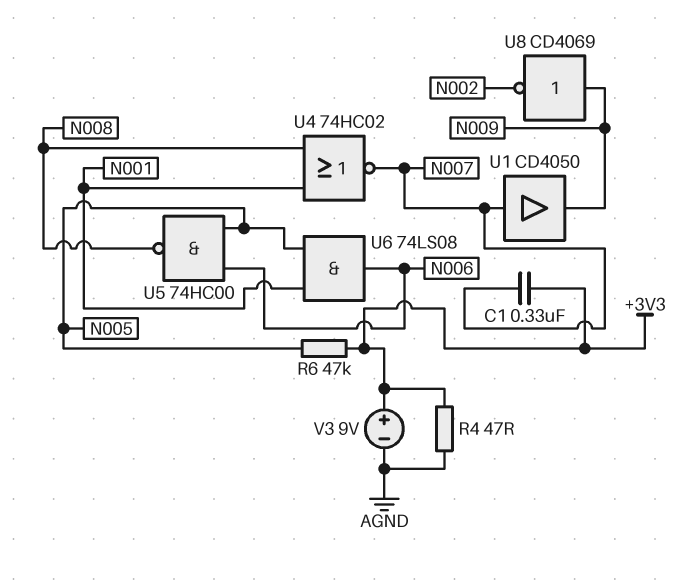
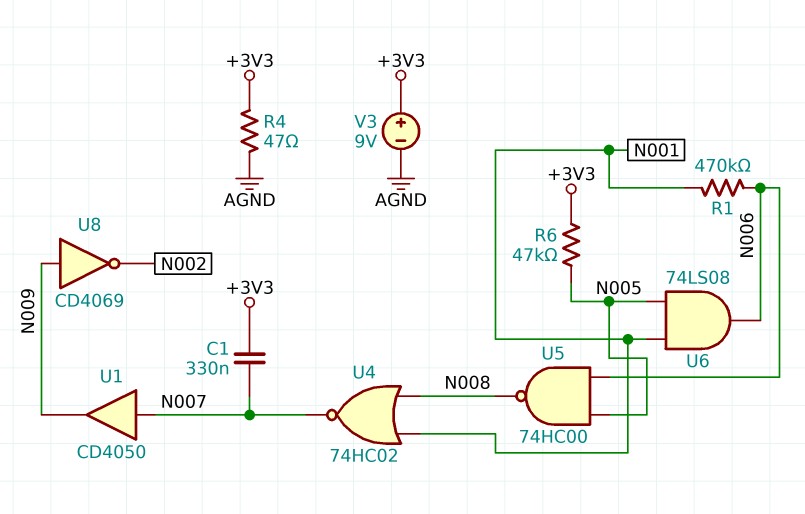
R1: none -> 470k (N001, N006)

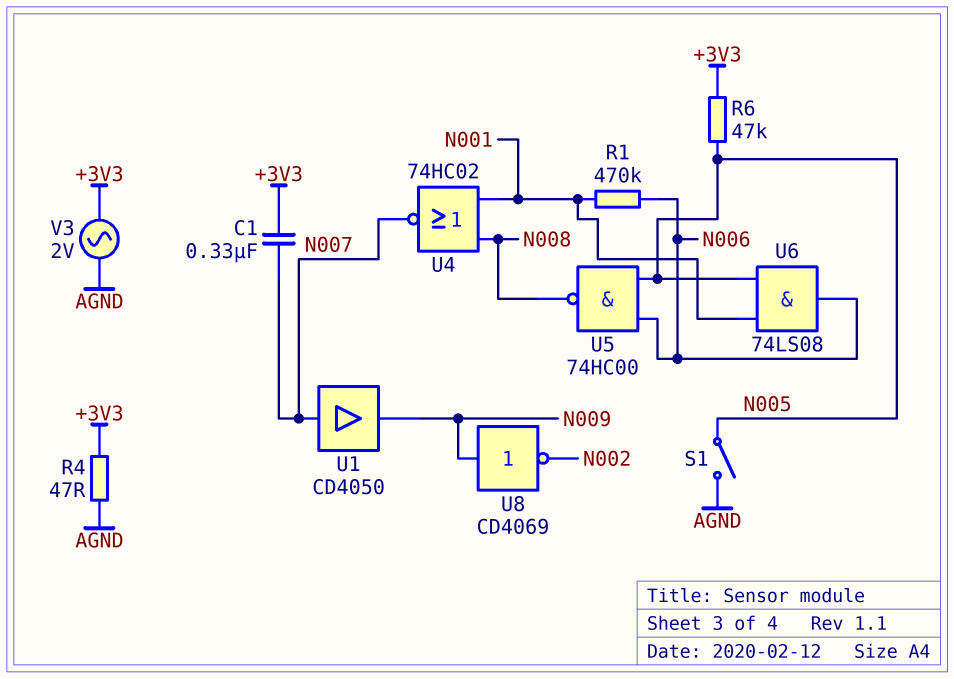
S1: none -> switch (AGND, N005)
V3: 9V (plus +3V3, minus AGND) -> AC 2V (+3V3, AGND)

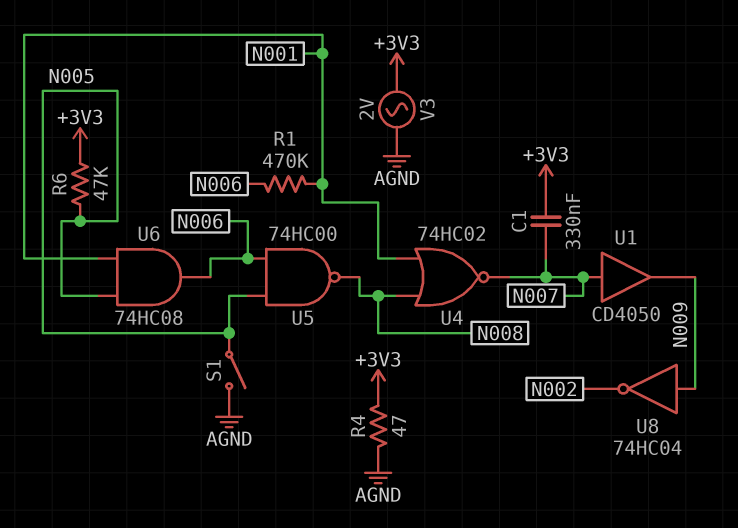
U6: AND 74LS08 (in N001, in N005, out N006) -> AND 74HC08 (in N001, in N005, out N006)
U8: NOT CD4069 (in N009, out N002) -> NOT 74HC04 (in N009, out N002)

